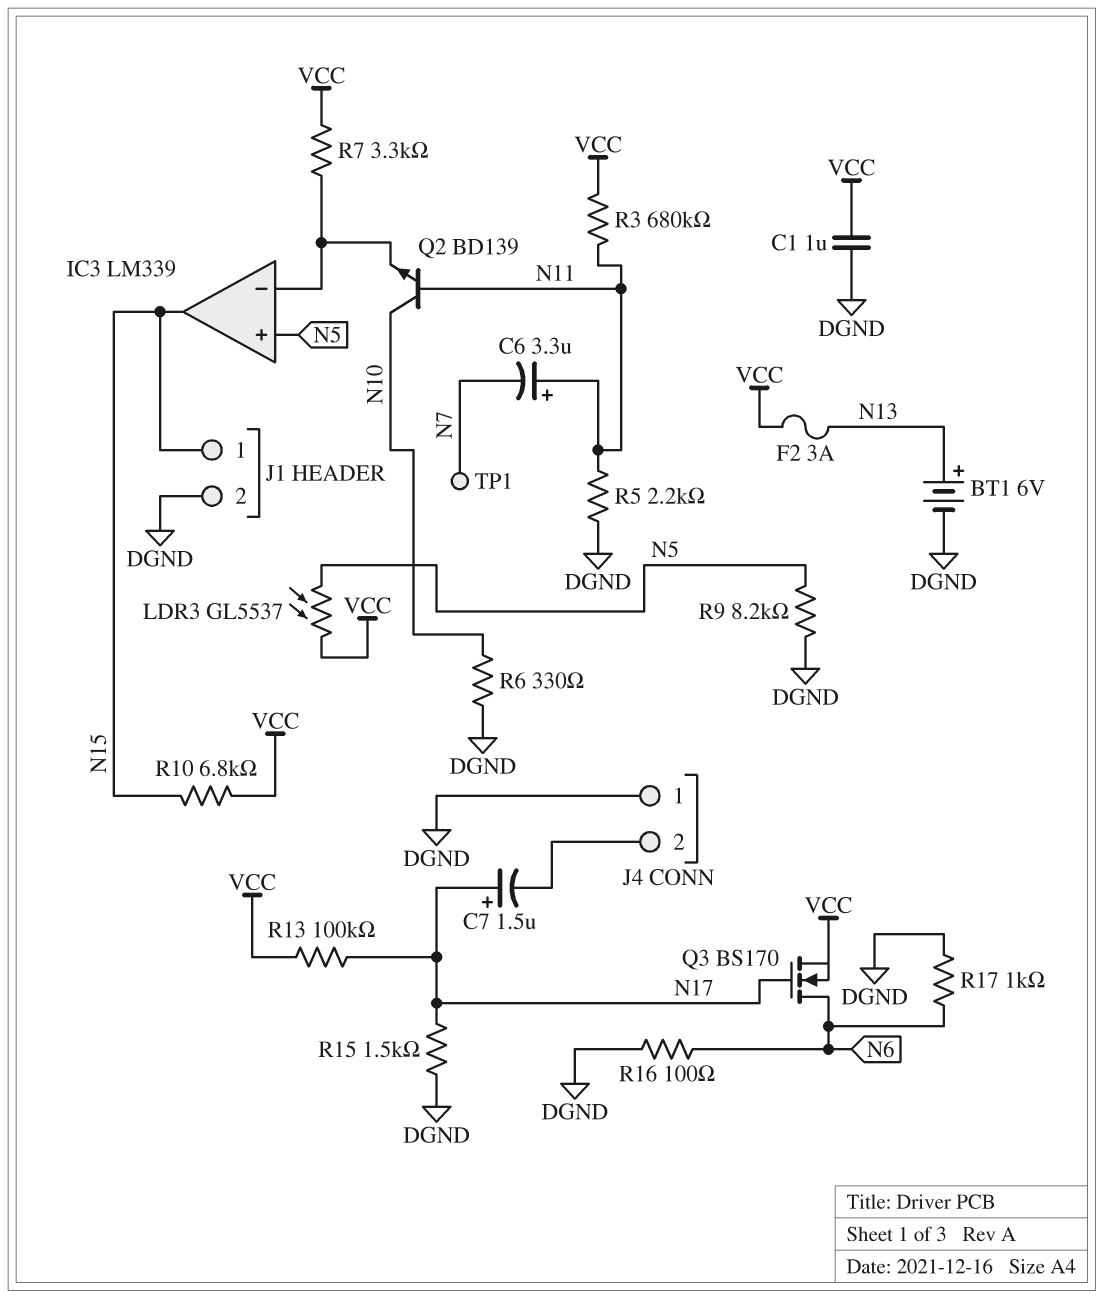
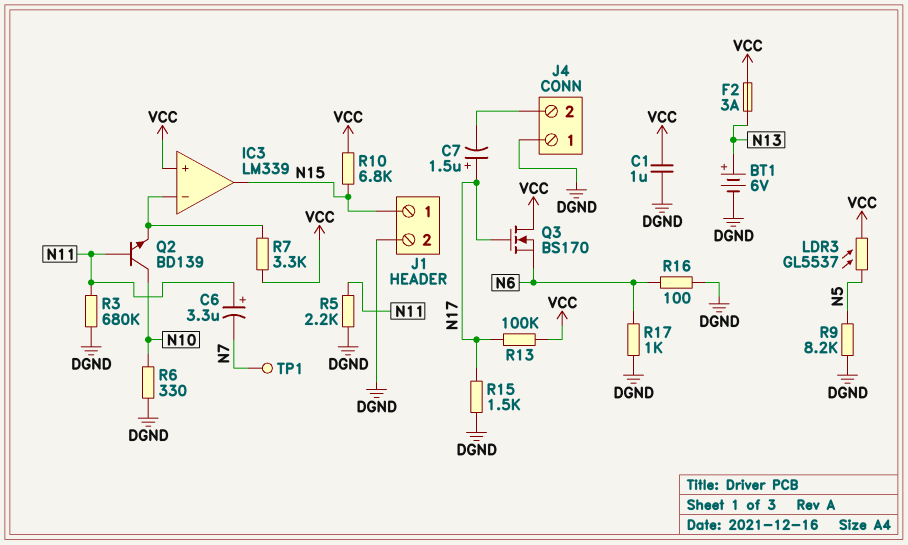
IC3 pin in+: N5 -> VCC
Q3: NMOS BS170 (G N17, D N6, S VCC) -> NMOS BS170 (G N17, D VCC, S N6)
R3: 680k (N11, VCC) -> 680k (DGND, N11)

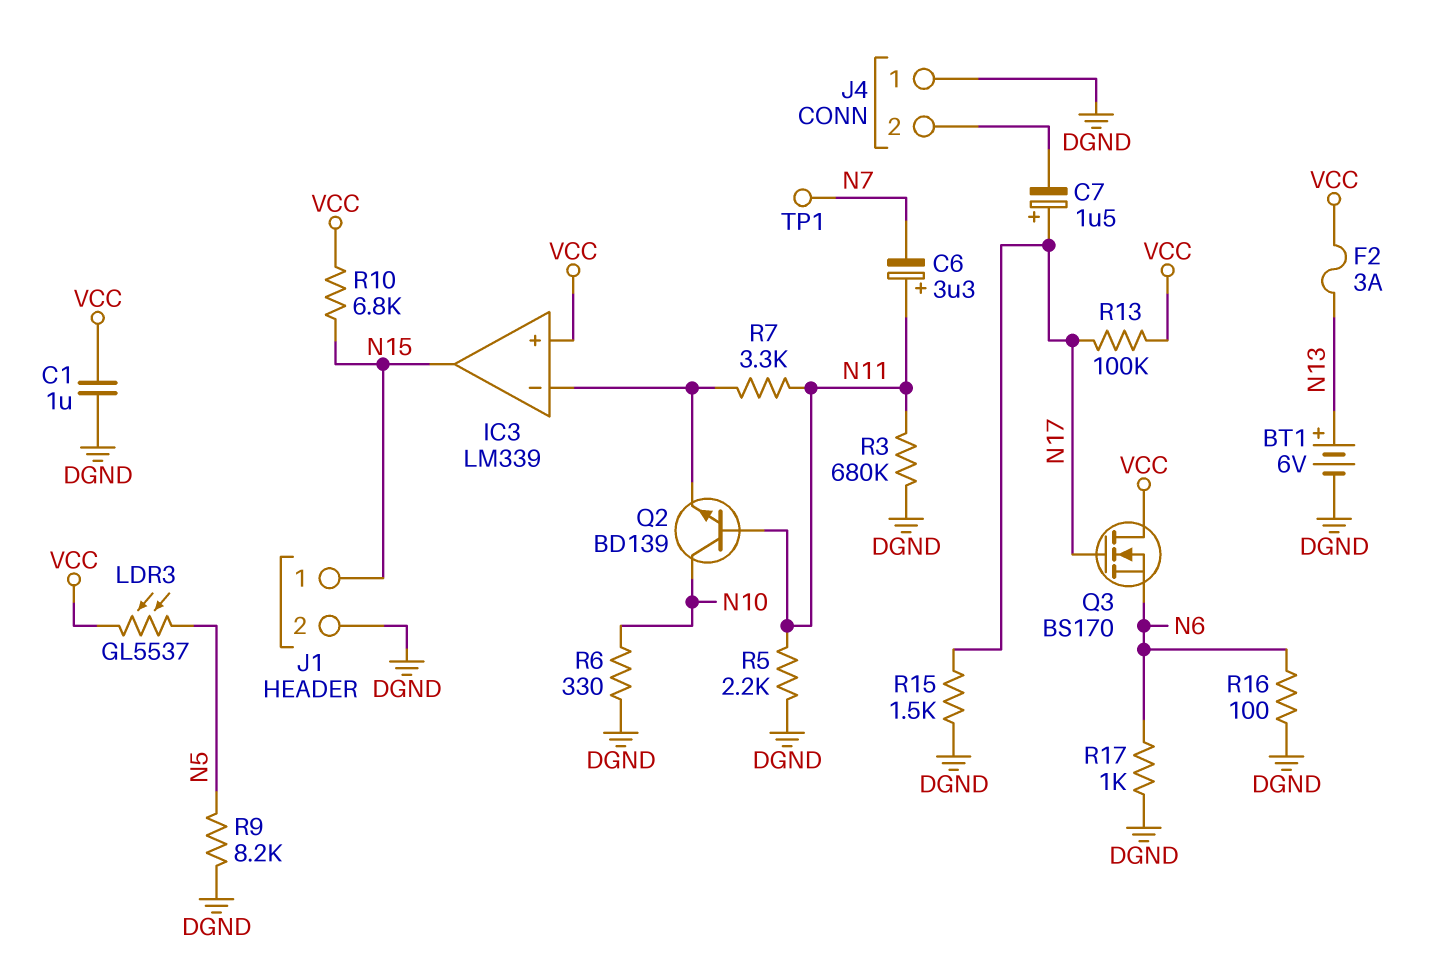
R7: 3.3k (IC3/in-, VCC) -> 3.3k (IC3/in-, N11)

